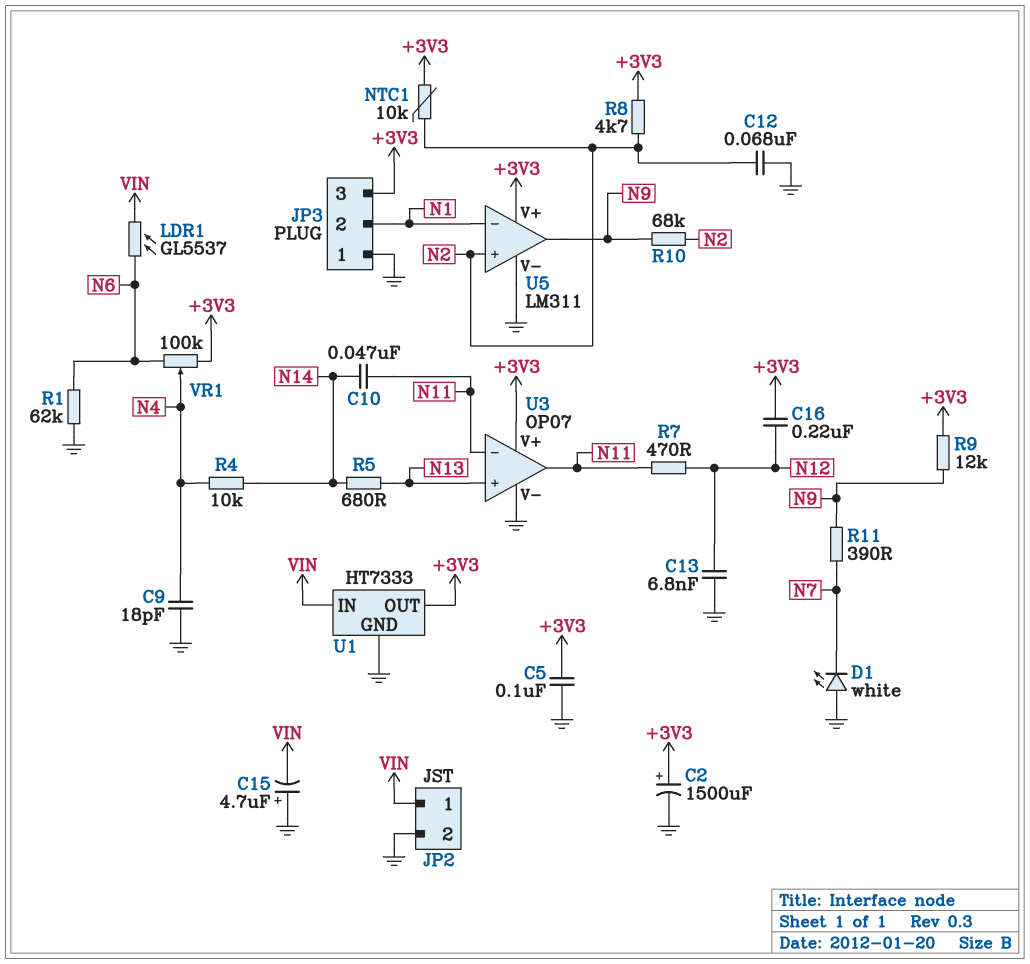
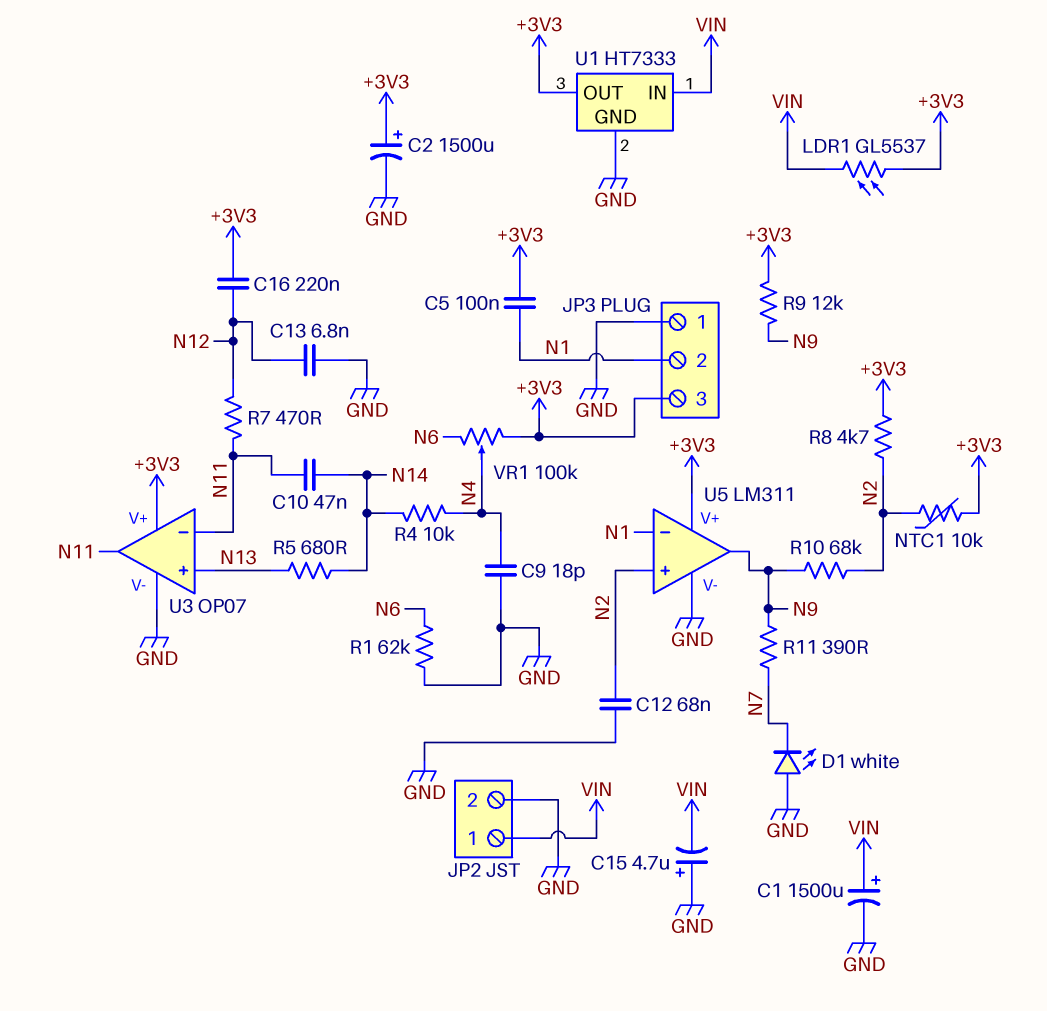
C1: none -> 1500uF (plus VIN, minus GND)
C5: 100nF (+3V3, GND) -> 100nF (+3V3, N1)
LDR1: GL5537 (N6, VIN) -> GL5537 (+3V3, VIN)

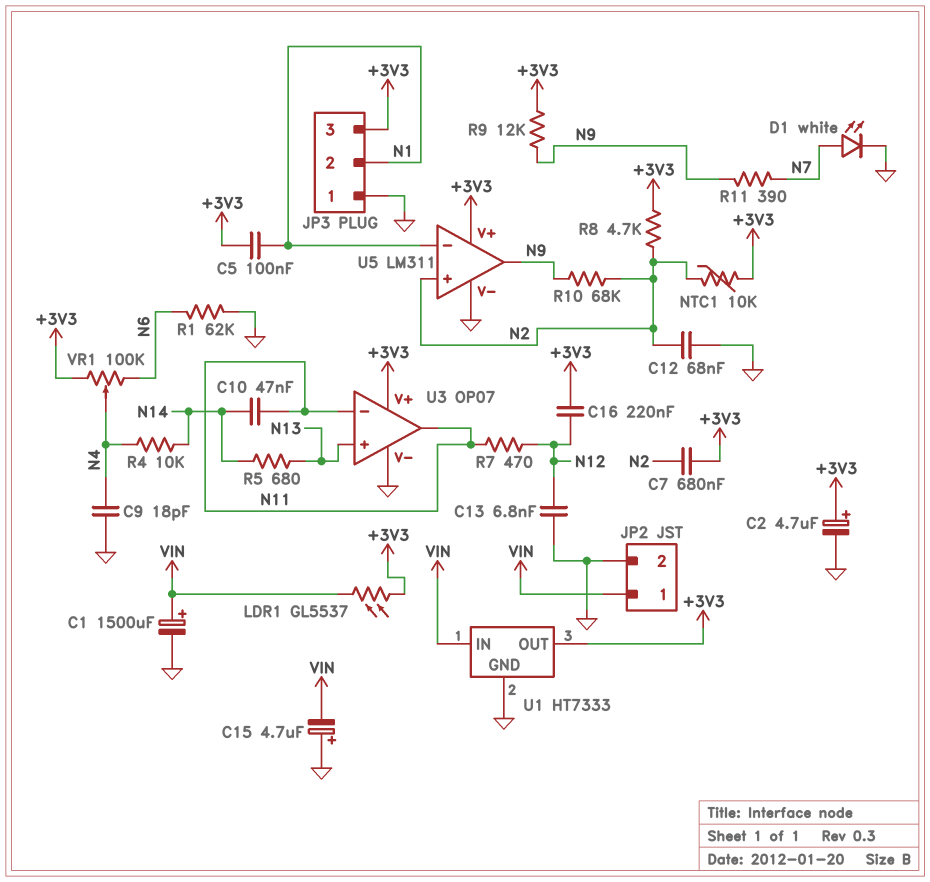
C2: 1500uF (plus +3V3, minus GND) -> 4.7uF (plus +3V3, minus GND)
C7: none -> 680nF (+3V3, N2)
D1: LED white (A GND, K N7) -> LED white (A N7, K GND)

